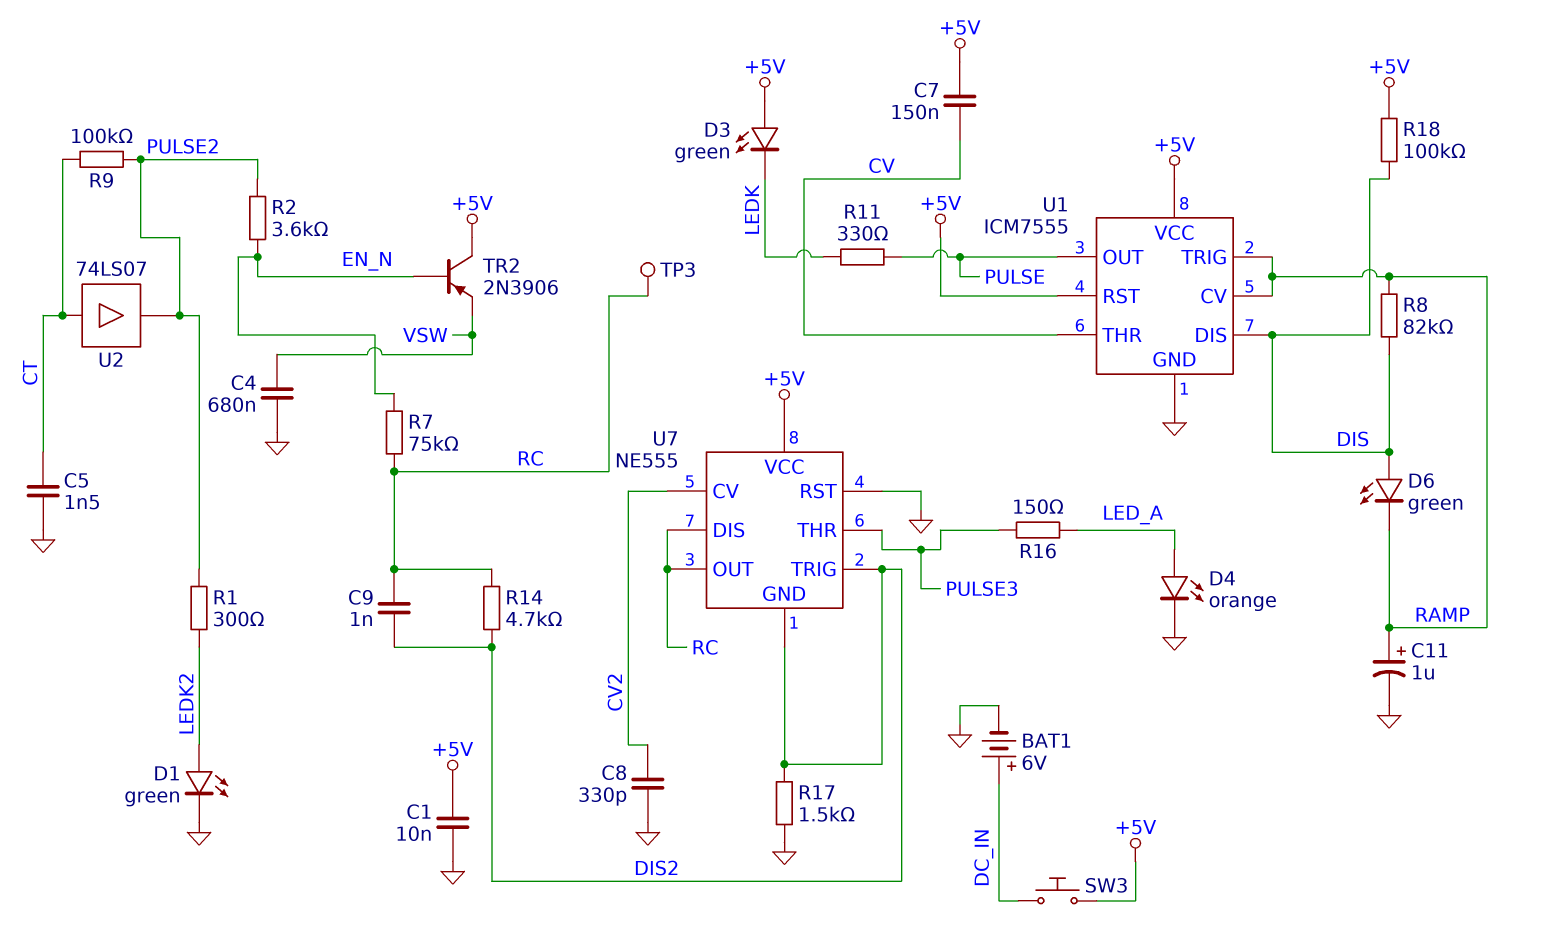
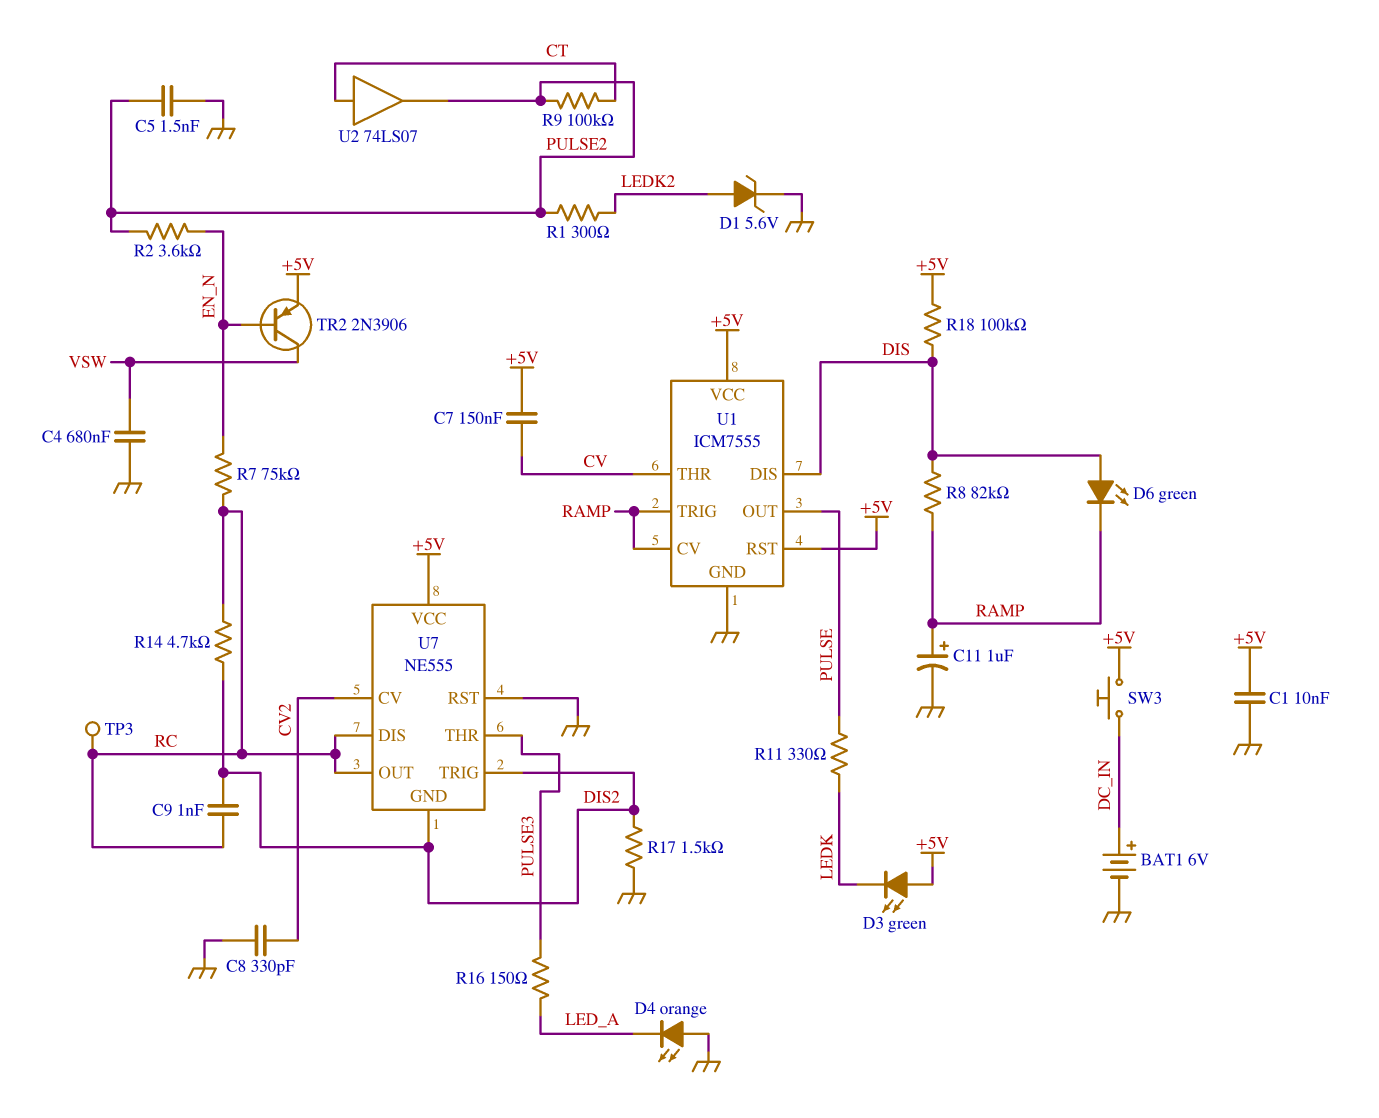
C5: 1.5nF (CT, GND) -> 1.5nF (GND, PULSE2)
D1: LED green (A LEDK2, K GND) -> zener 5.6V (A LEDK2, K GND)
D4: LED orange (A LED_A, K GND) -> LED orange (A GND, K LED_A)
TR2: PNP 2N3906 (B EN_N, C +5V, E VSW) -> PNP 2N3906 (B EN_N, C VSW, E +5V)

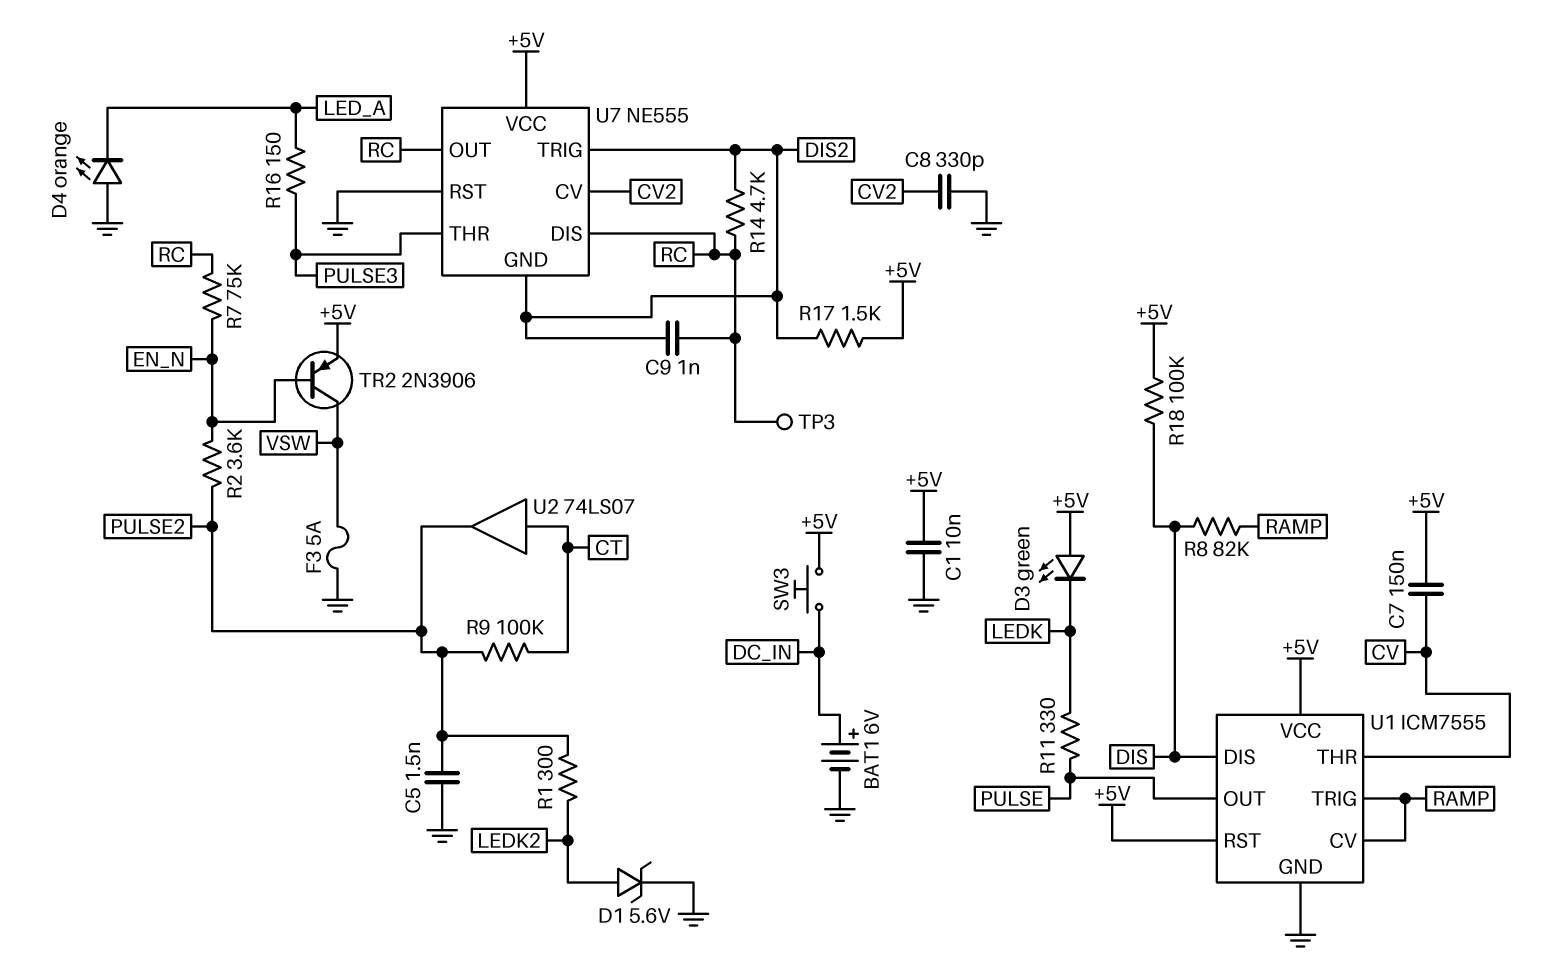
C4: 680nF (GND, VSW) -> none
C11: 1uF (plus RAMP, minus GND) -> none
D6: LED green (A DIS, K RAMP) -> none
F3: none -> 5A (GND, VSW)
R17: 1.5k (DIS2, GND) -> 1.5k (+5V, DIS2)

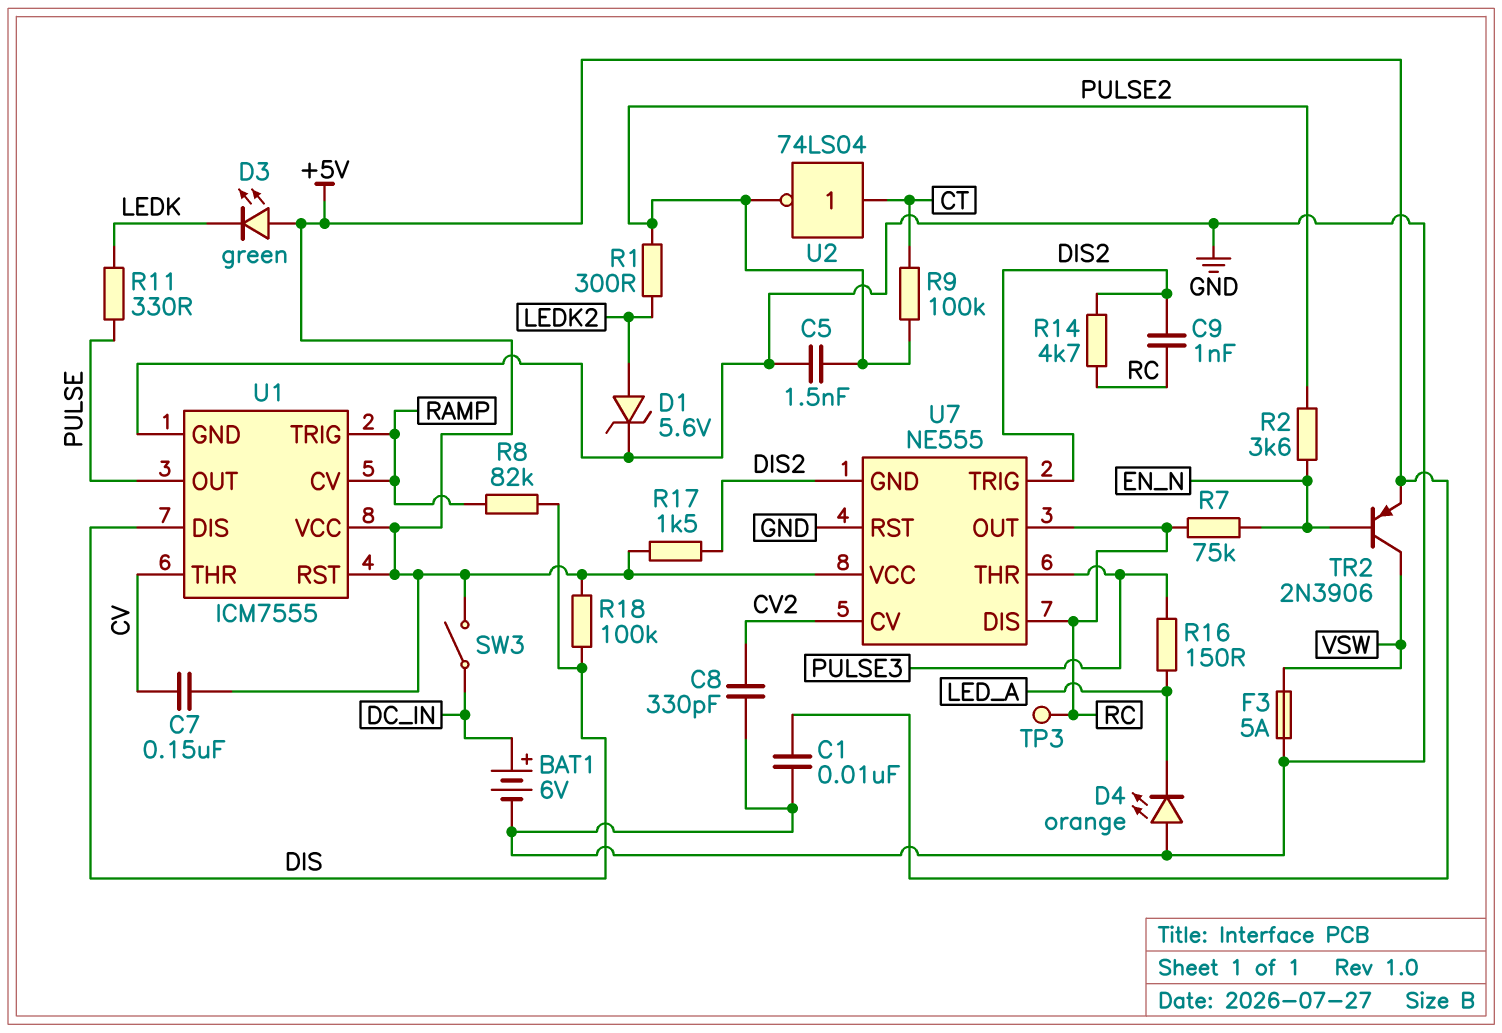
SW3: button (+5V, DC_IN) -> switch (+5V, DC_IN)
U2: buffer 74LS07 (in CT, out PULSE2) -> NOT 74LS04 (in CT, out PULSE2)

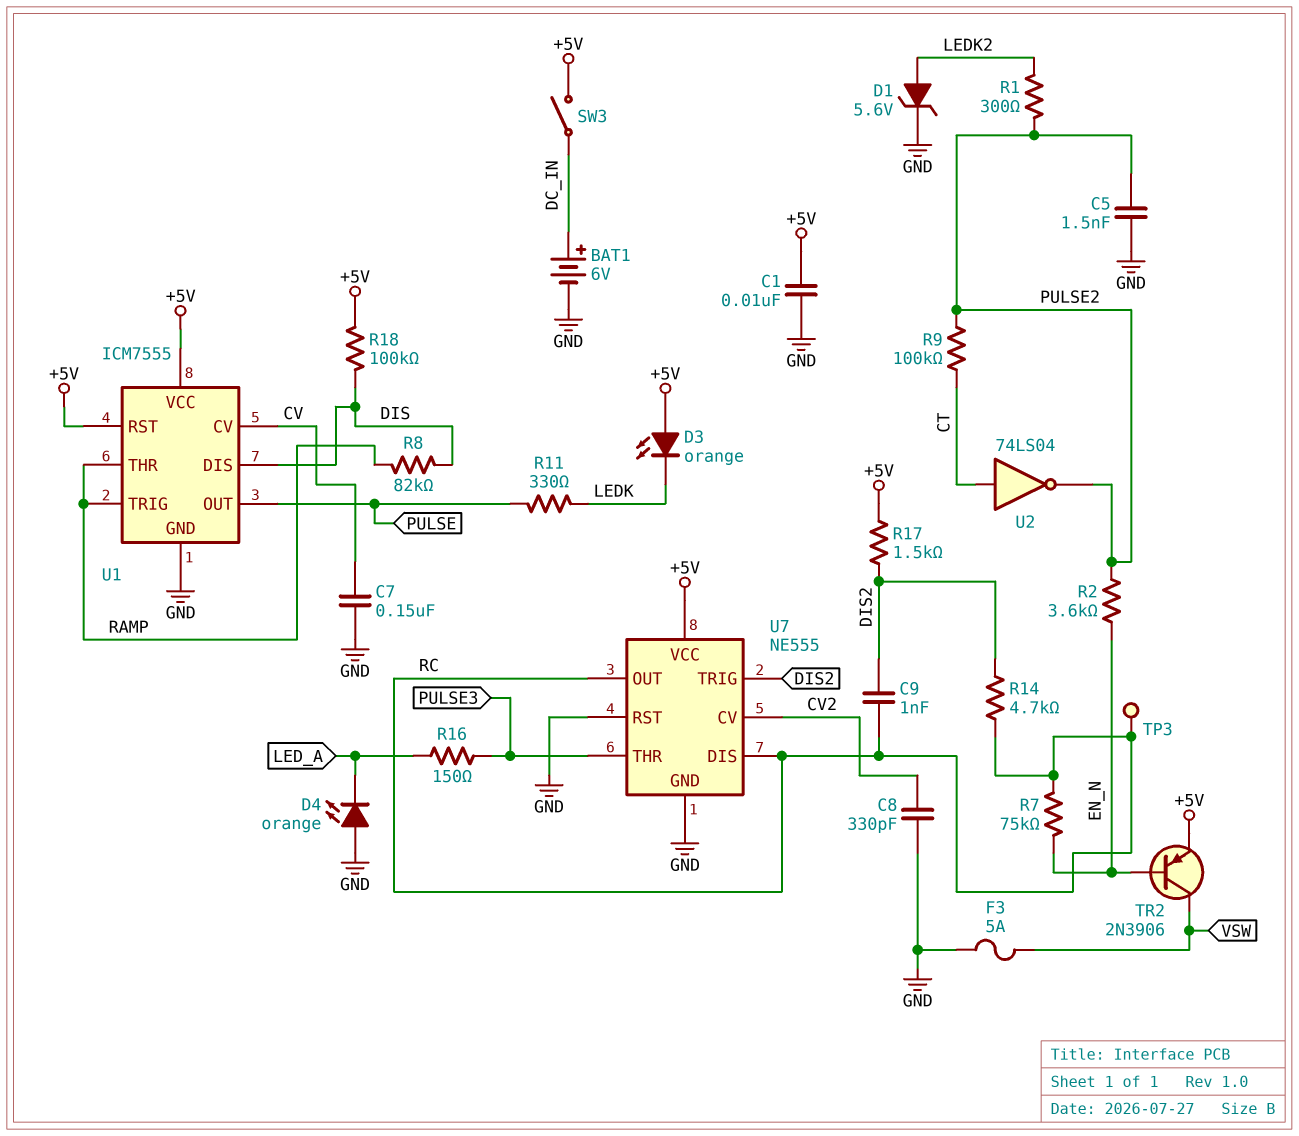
C7: 150nF (+5V, CV) -> 150nF (CV, GND)
D3: LED green (A +5V, K LEDK) -> LED orange (A +5V, K LEDK)
U1 pin CV: RAMP -> CV
U1 pin THR: CV -> RAMP
U7 pin GND: DIS2 -> GND

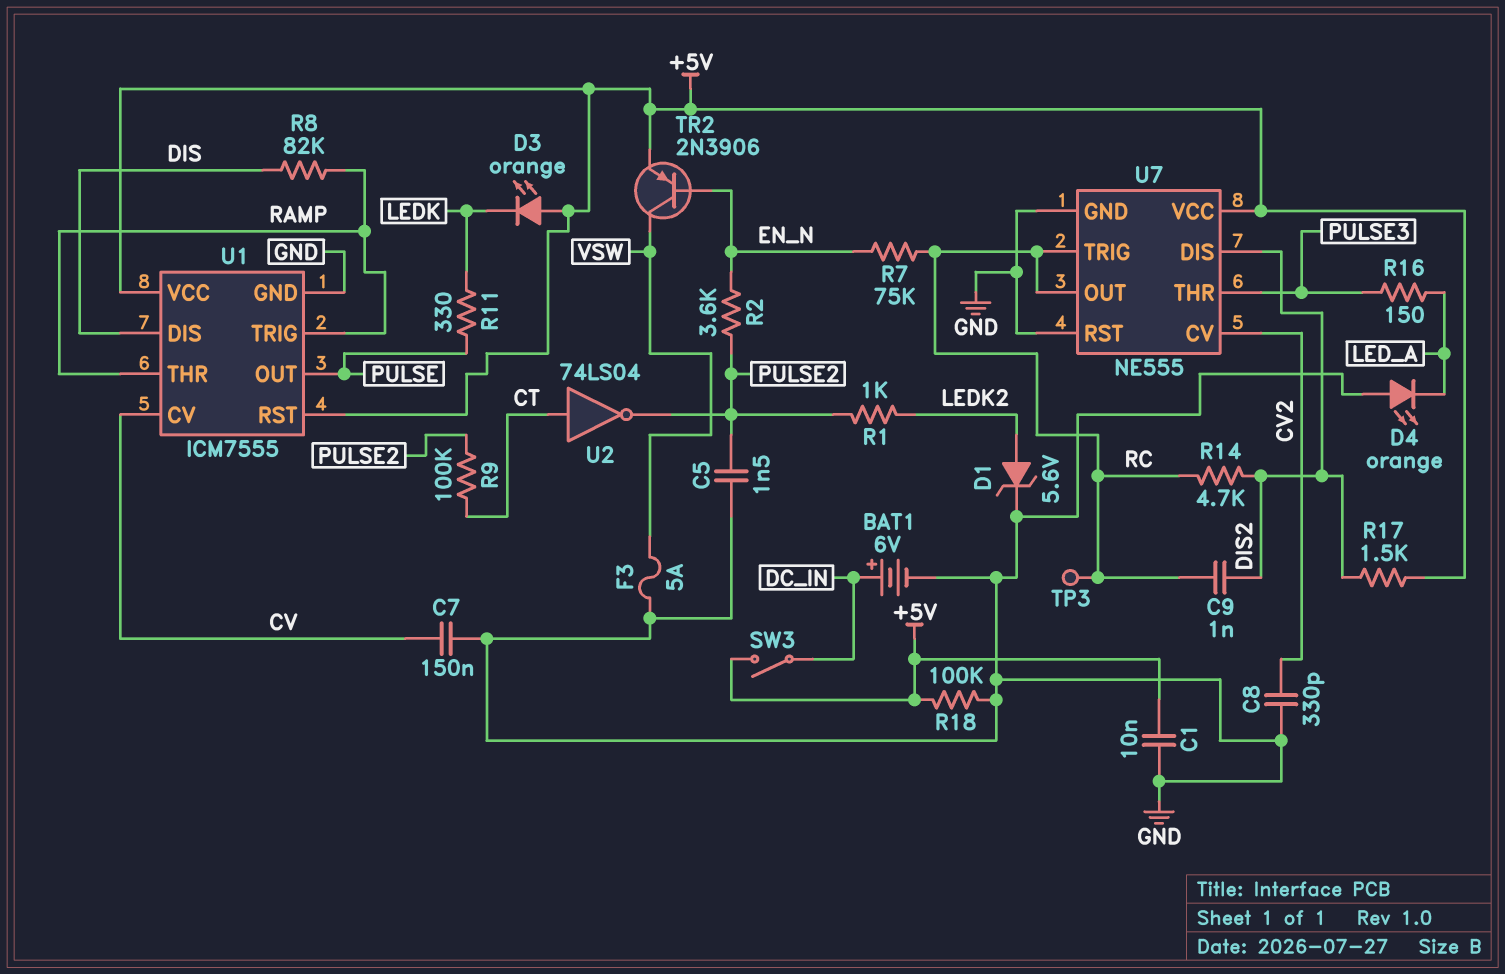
R1: 300 (LEDK2, PULSE2) -> 1k (LEDK2, PULSE2)
R18: 100k (+5V, DIS) -> 100k (+5V, GND)
U7 pin DIS: RC -> DIS2
U7 pin TRIG: DIS2 -> RC

